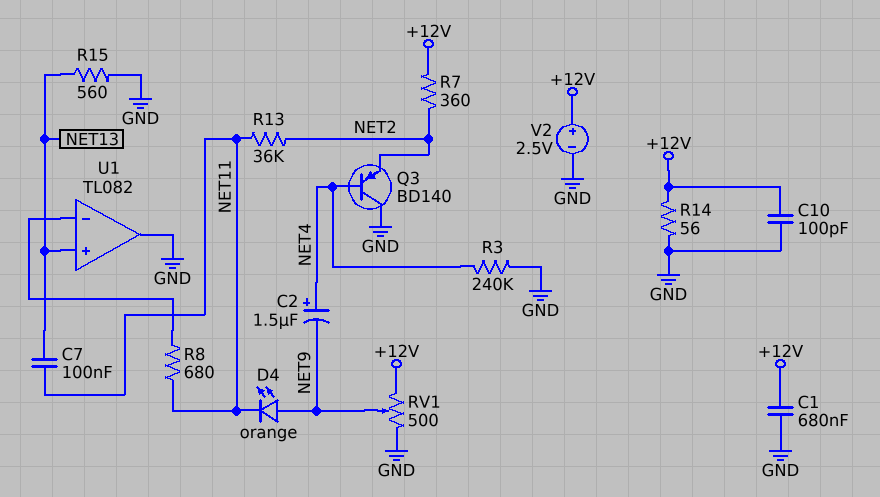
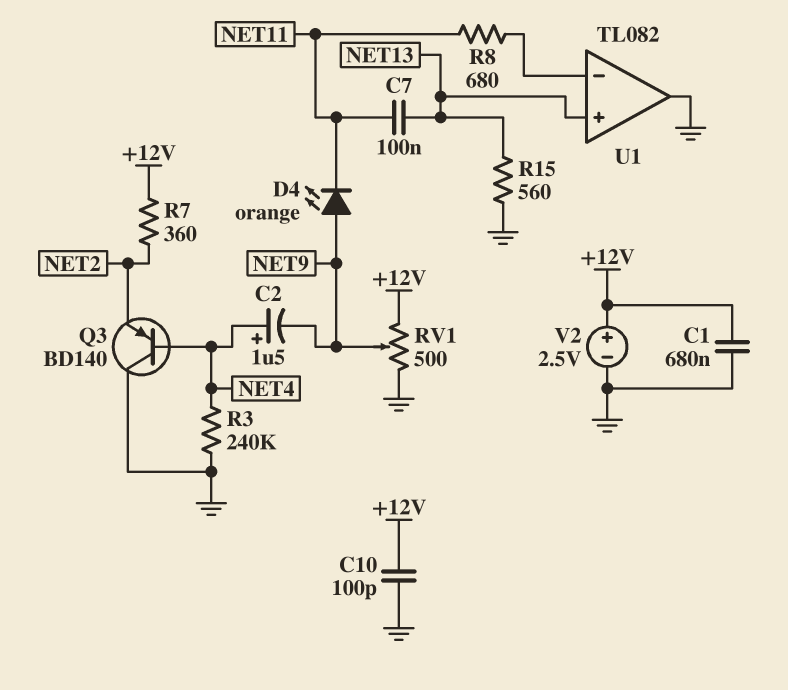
R13: 36k (NET2, NET11) -> none
R14: 56 (+12V, GND) -> none

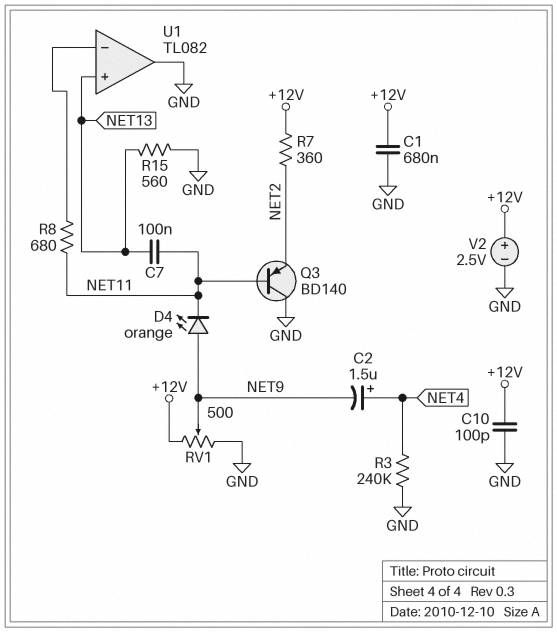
Q3: PNP BD140 (B NET4, C GND, E NET2) -> PNP BD140 (B NET11, C GND, E NET2)

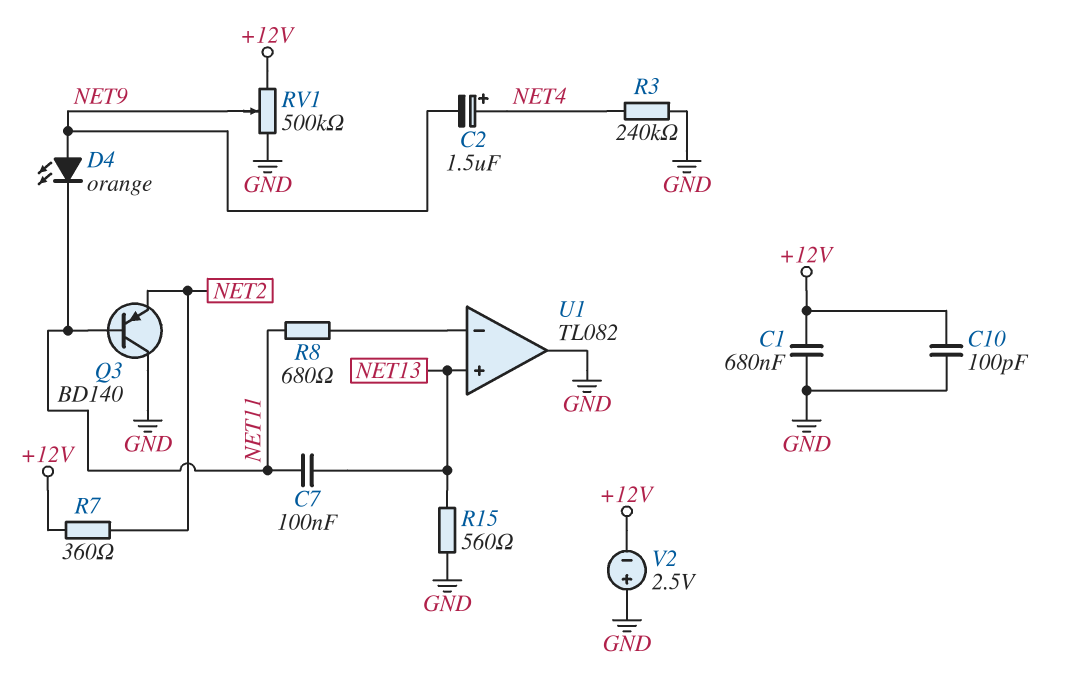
RV1: 500 (+12V, GND, wiper NET9) -> 500k (+12V, GND, wiper NET9)
V2: 2.5V (plus +12V, minus GND) -> 2.5V (plus GND, minus +12V)

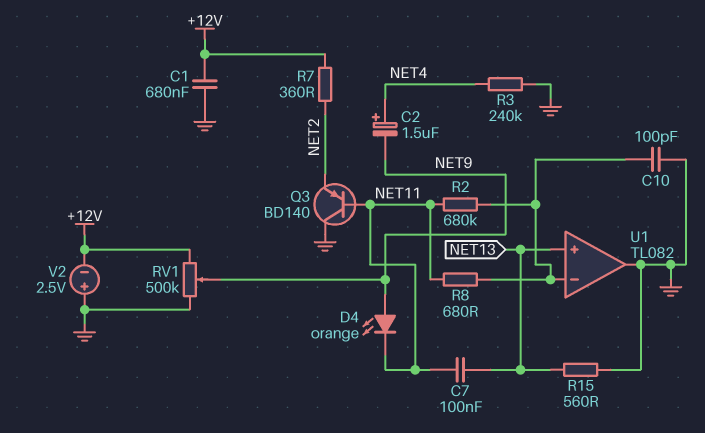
C10: 100pF (+12V, GND) -> 100pF (GND, U1/in-)
R2: none -> 680k (NET11, U1/in-)

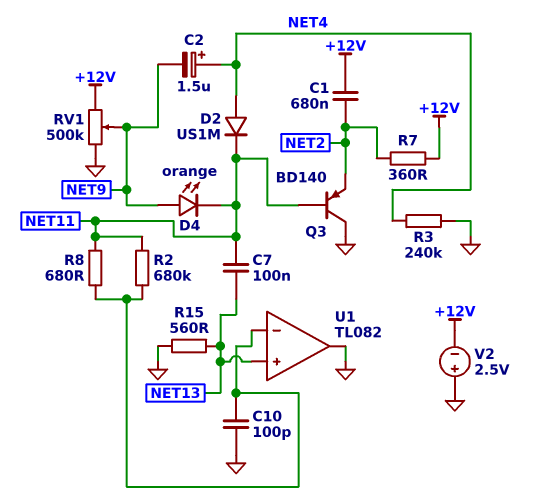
C1: 680nF (+12V, GND) -> 680nF (+12V, NET2)
D2: none -> diode US1M (A NET4, K NET11)

